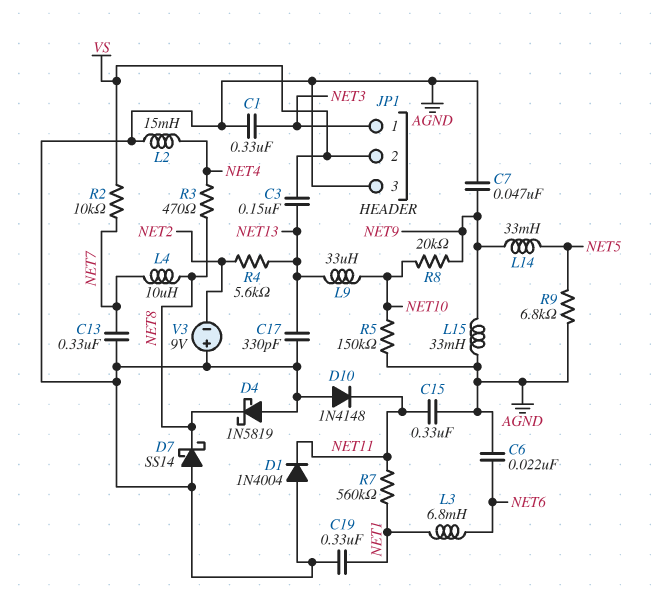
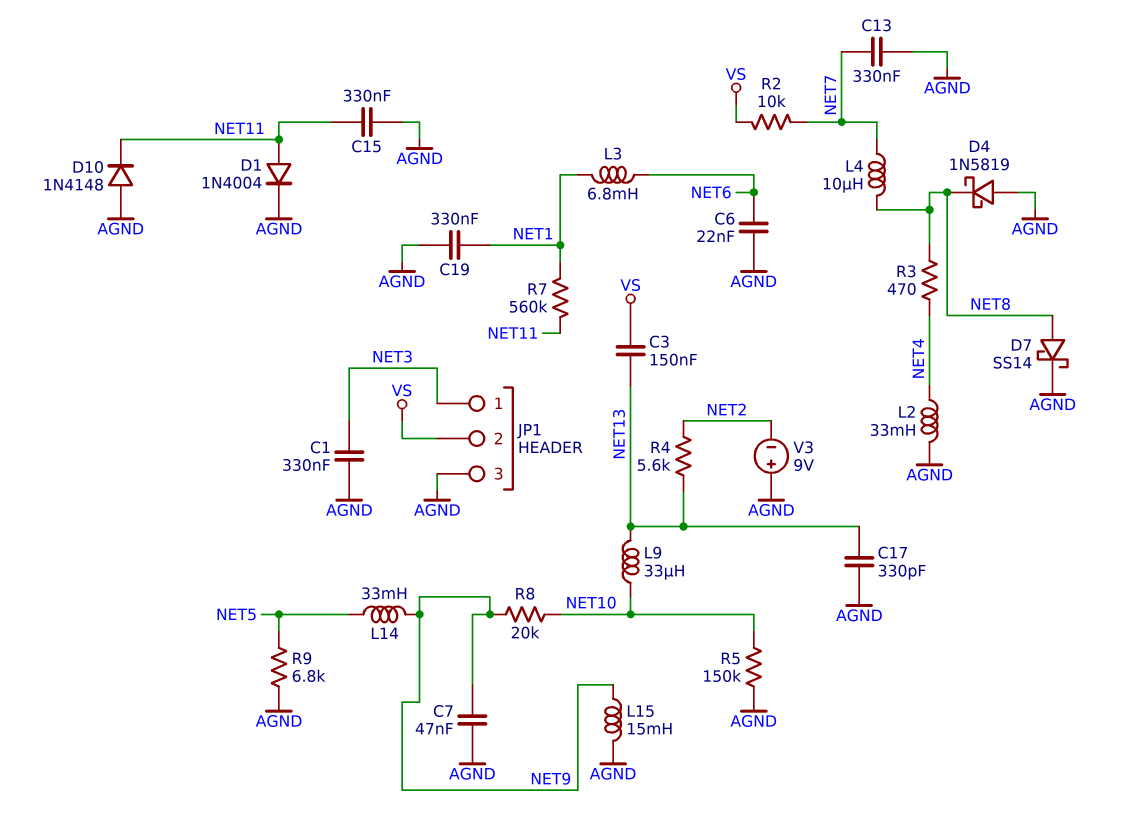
D1: diode 1N4004 (A AGND, K NET11) -> diode 1N4004 (A NET11, K AGND)
D7: schottky SS14 (A AGND, K NET8) -> schottky SS14 (A NET8, K AGND)
L2: 15mH (AGND, NET4) -> 33mH (AGND, NET4)
L15: 33mH (AGND, NET9) -> 15mH (AGND, NET9)

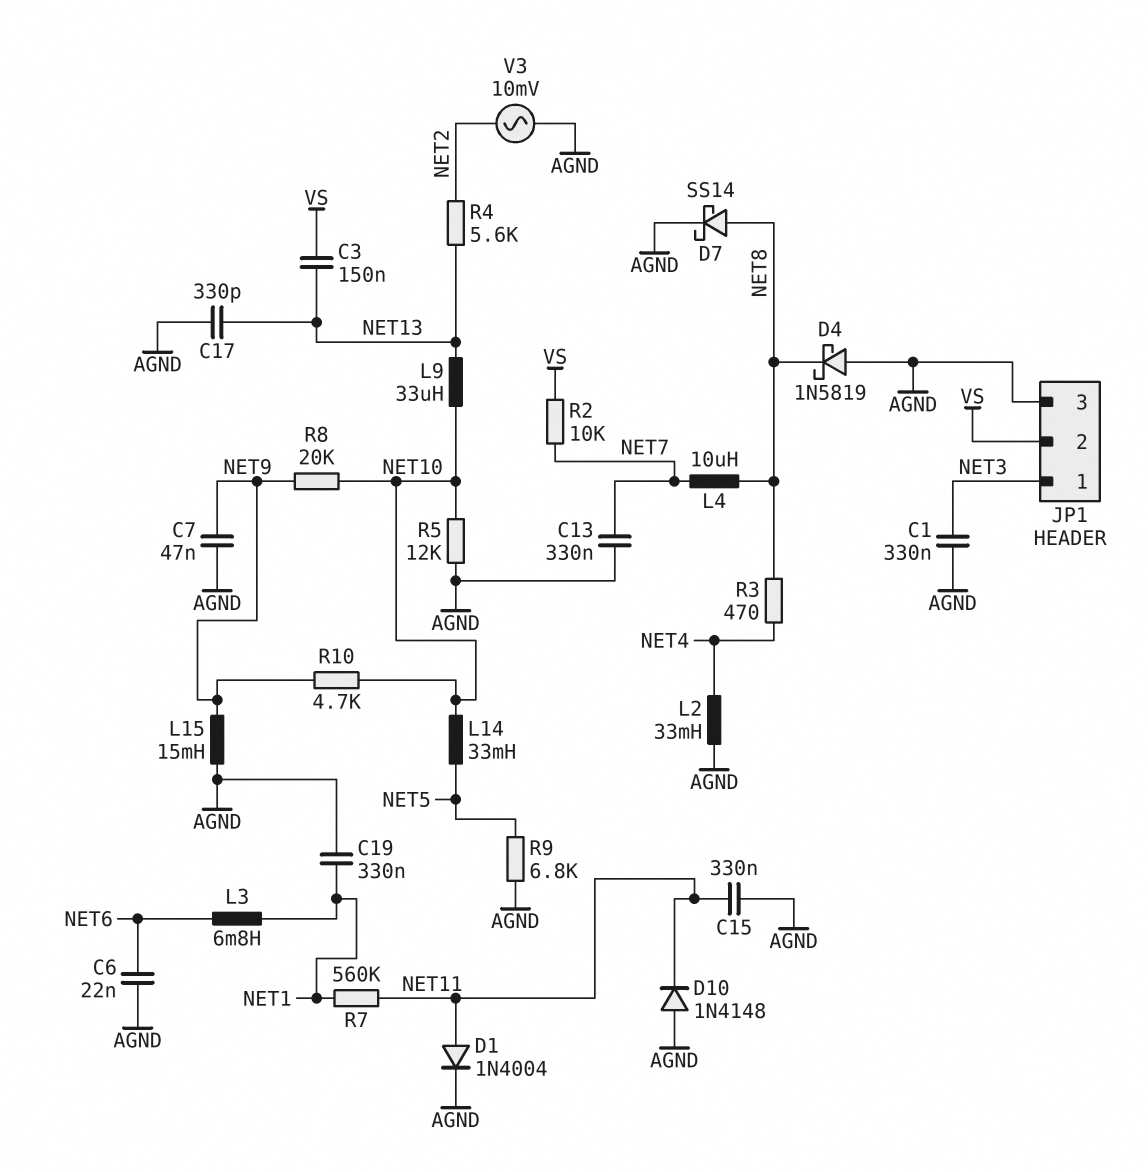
L14: 33mH (NET5, NET9) -> 33mH (NET5, NET10)
R5: 150k (AGND, NET10) -> 12k (AGND, NET10)
R10: none -> 4.7k (NET9, NET10)
V3: 9V (plus AGND, minus NET2) -> AC 10mV (AGND, NET2)

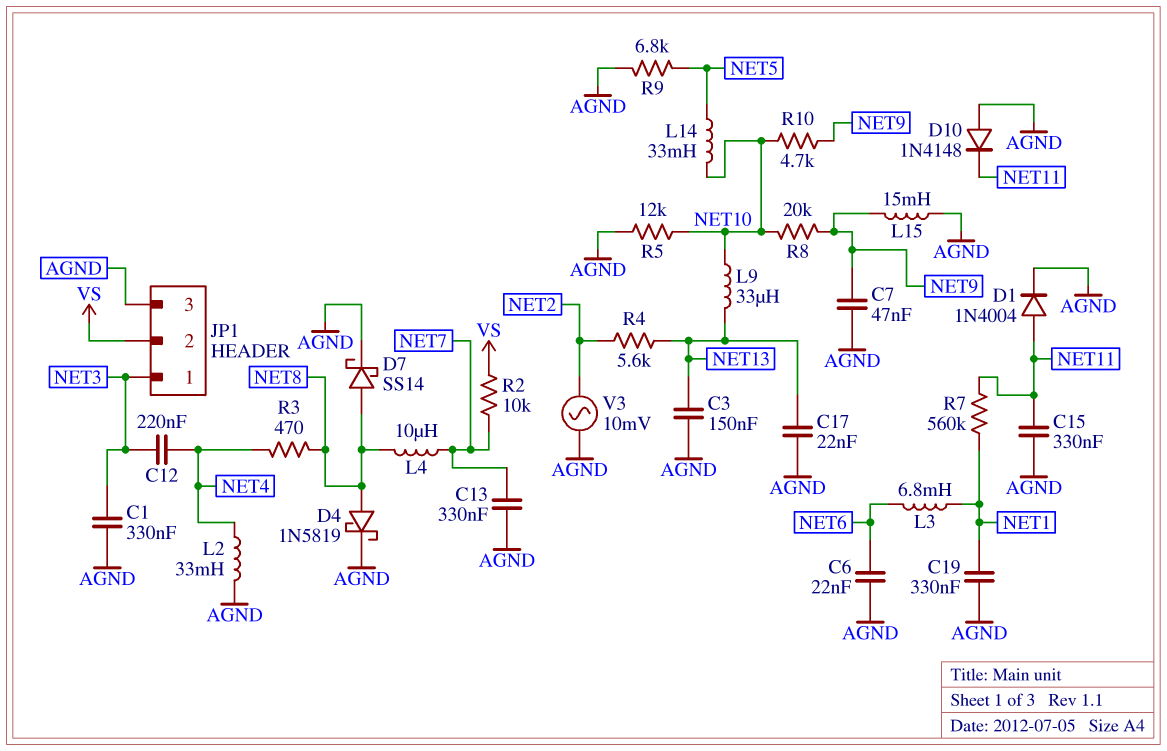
C3: 150nF (NET13, VS) -> 150nF (AGND, NET13)
C12: none -> 220nF (NET3, NET4)
C17: 330pF (AGND, NET13) -> 22nF (AGND, NET13)
D4: schottky 1N5819 (A AGND, K NET8) -> schottky 1N5819 (A NET8, K AGND)

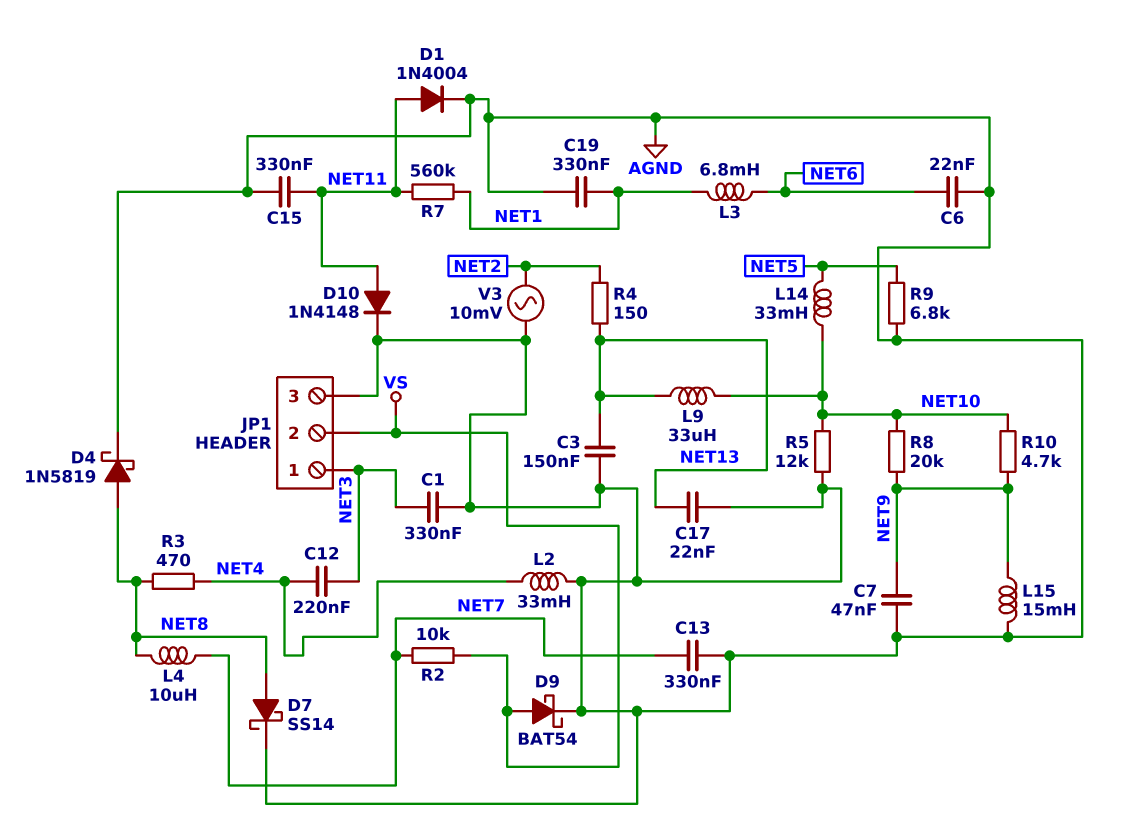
D9: none -> schottky BAT54 (A VS, K AGND)
D10: diode 1N4148 (A AGND, K NET11) -> diode 1N4148 (A NET11, K AGND)
R4: 5.6k (NET2, NET13) -> 150 (NET2, NET13)

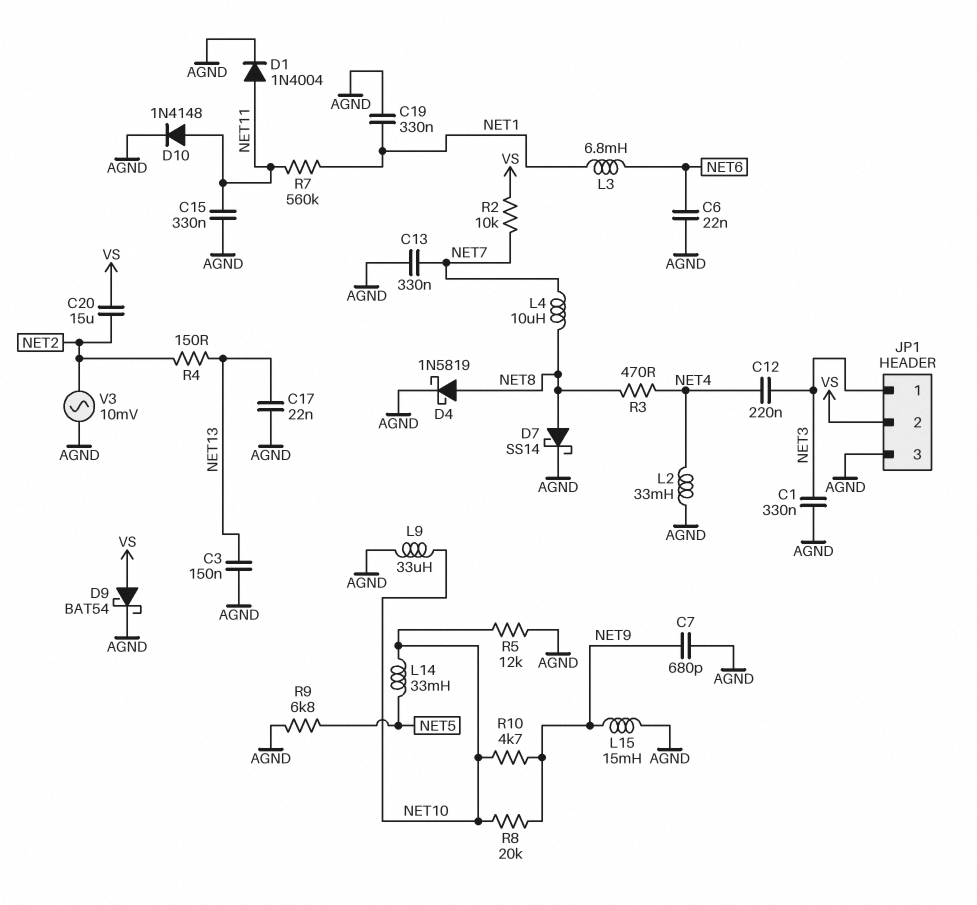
C7: 47nF (AGND, NET9) -> 680pF (AGND, NET9)
C20: none -> 15uF (NET2, VS)
L9: 33uH (NET10, NET13) -> 33uH (AGND, NET10)

